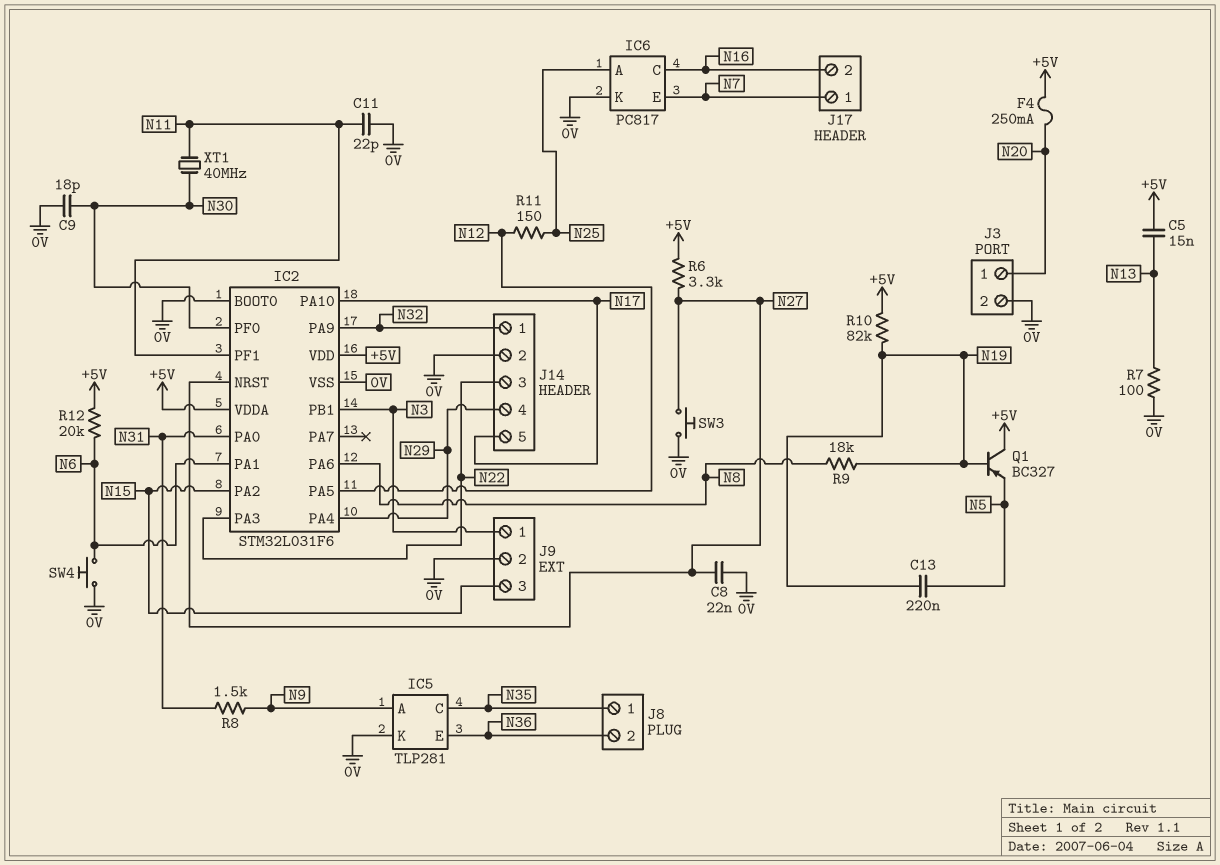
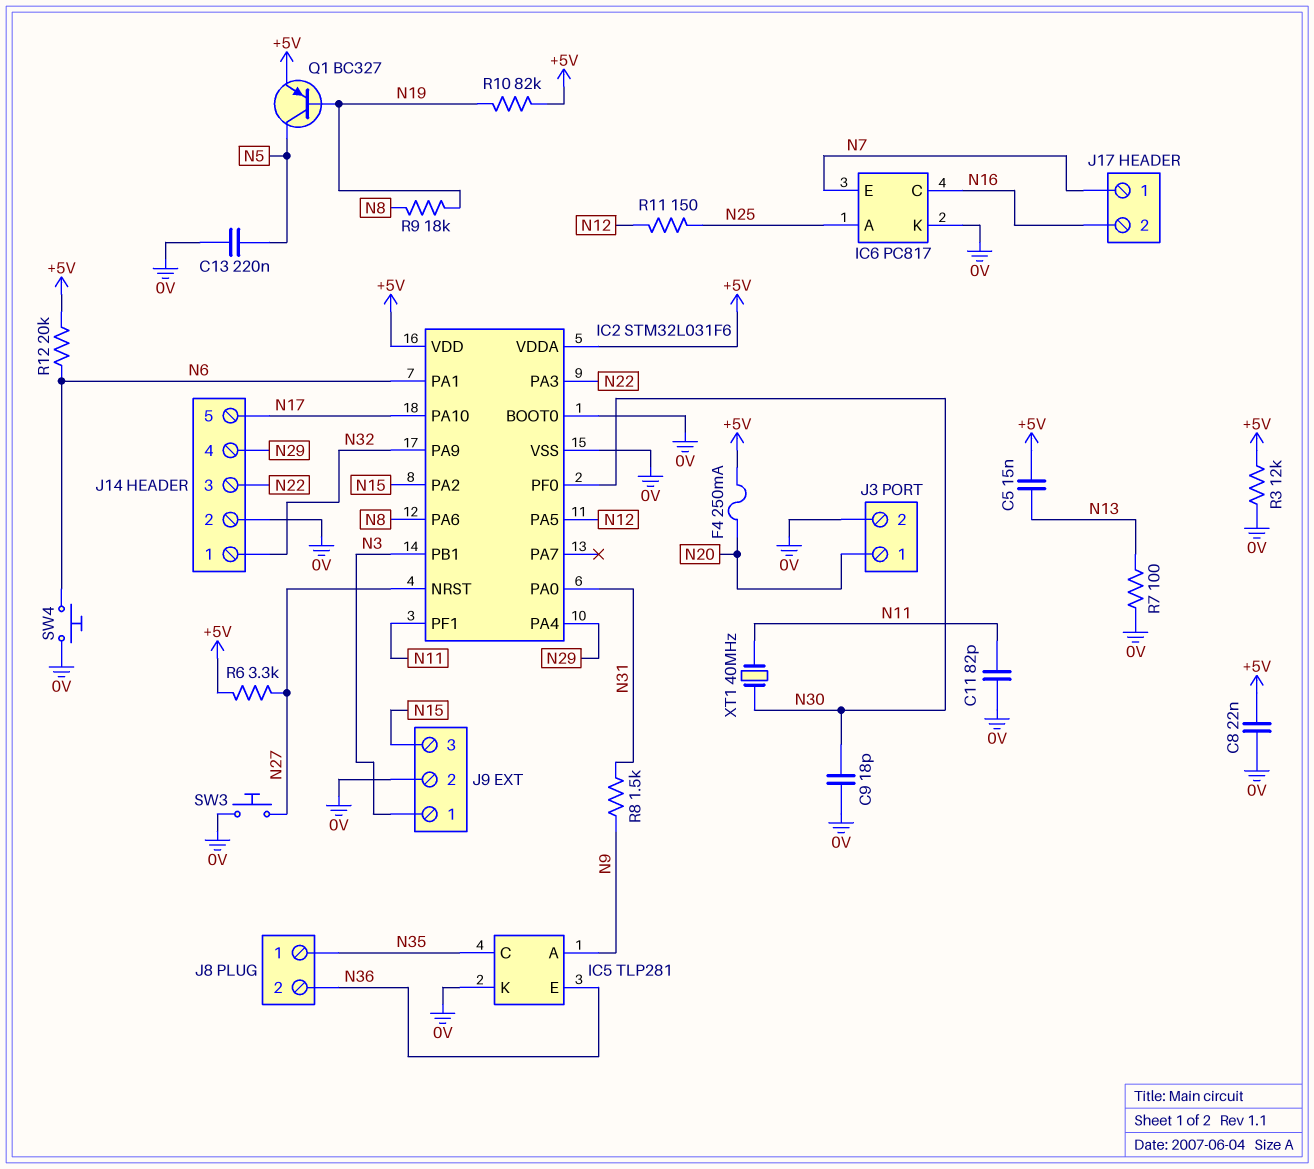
C8: 22nF (0V, N27) -> 22nF (+5V, 0V)
C11: 22pF (0V, N11) -> 82pF (0V, N11)
C13: 220nF (N5, N19) -> 220nF (0V, N5)
Q1: PNP BC327 (B N19, C +5V, E N5) -> PNP BC327 (B N19, C N5, E +5V)
R3: none -> 12k (+5V, 0V)

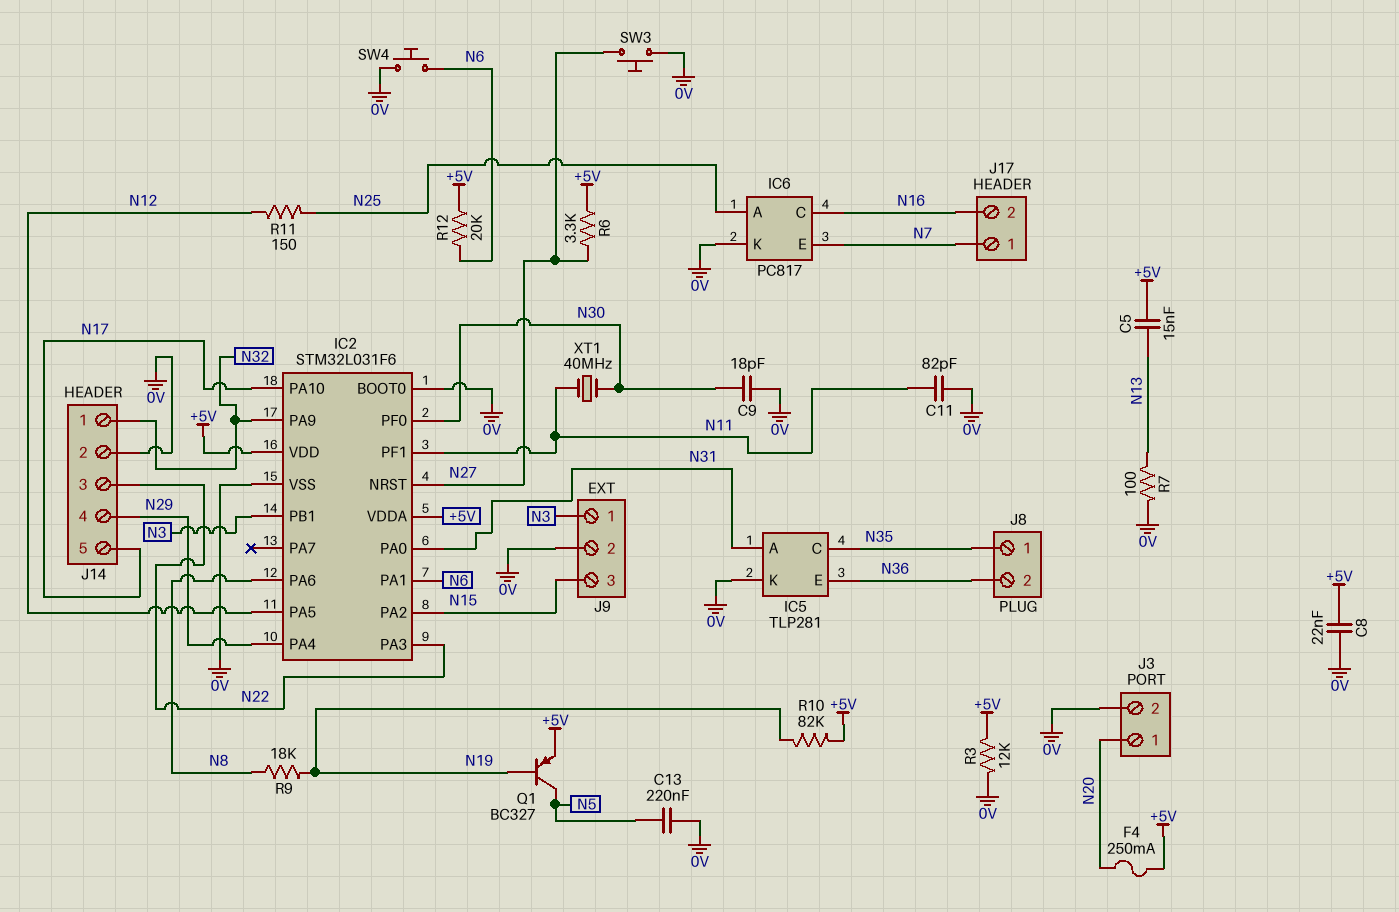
IC5 pin A: N9 -> N31
R8: 1.5k (N9, N31) -> none

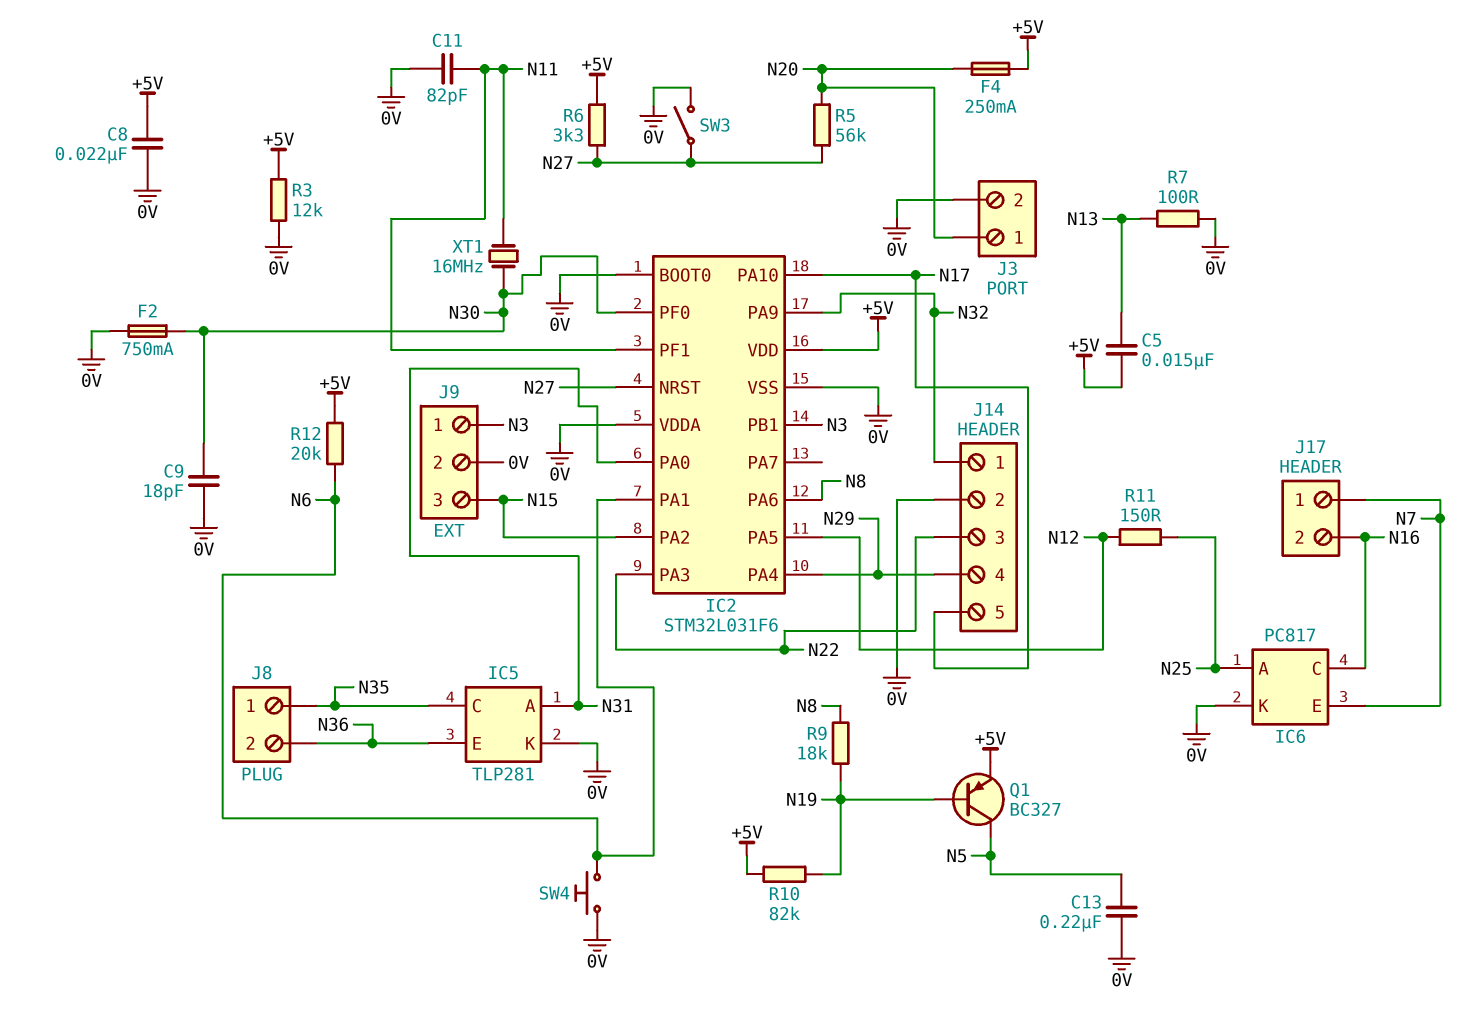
F2: none -> 750mA (0V, N30)
IC2 pin VDDA: +5V -> 0V
R5: none -> 56k (N20, N27)
SW3: button (0V, N27) -> switch (0V, N27)
XT1: 40MHz (N11, N30) -> 16MHz (N11, N30)

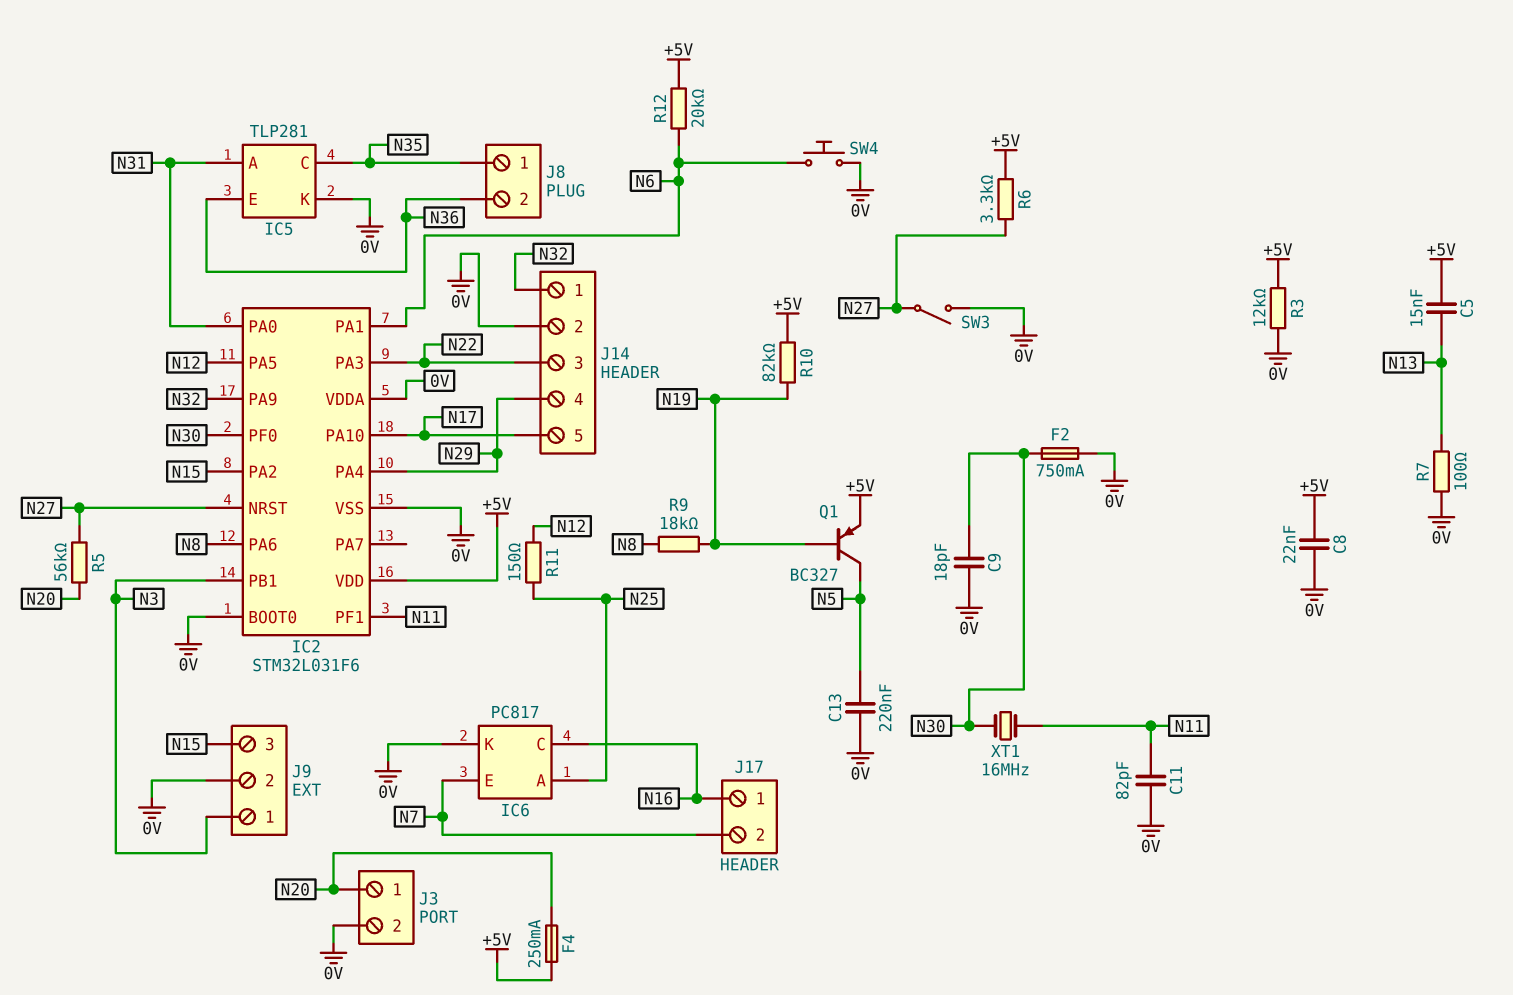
J17 pin 1: N7 -> N16
J17 pin 2: N16 -> N7

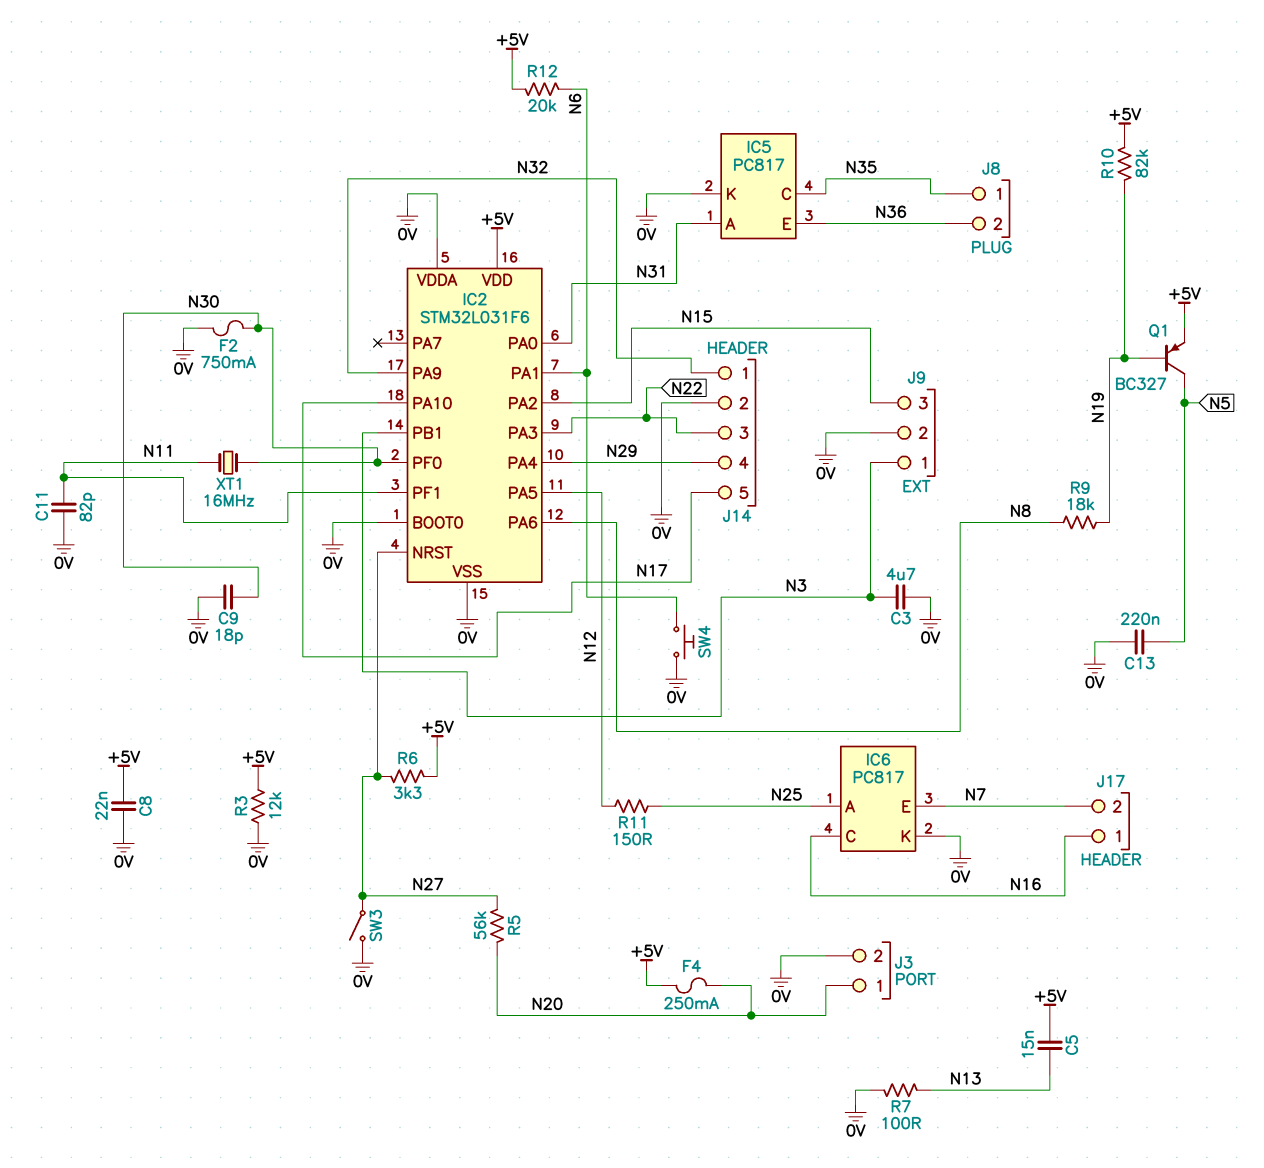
C3: none -> 4.7uF (0V, N3)
IC5: TLP281 -> PC817

